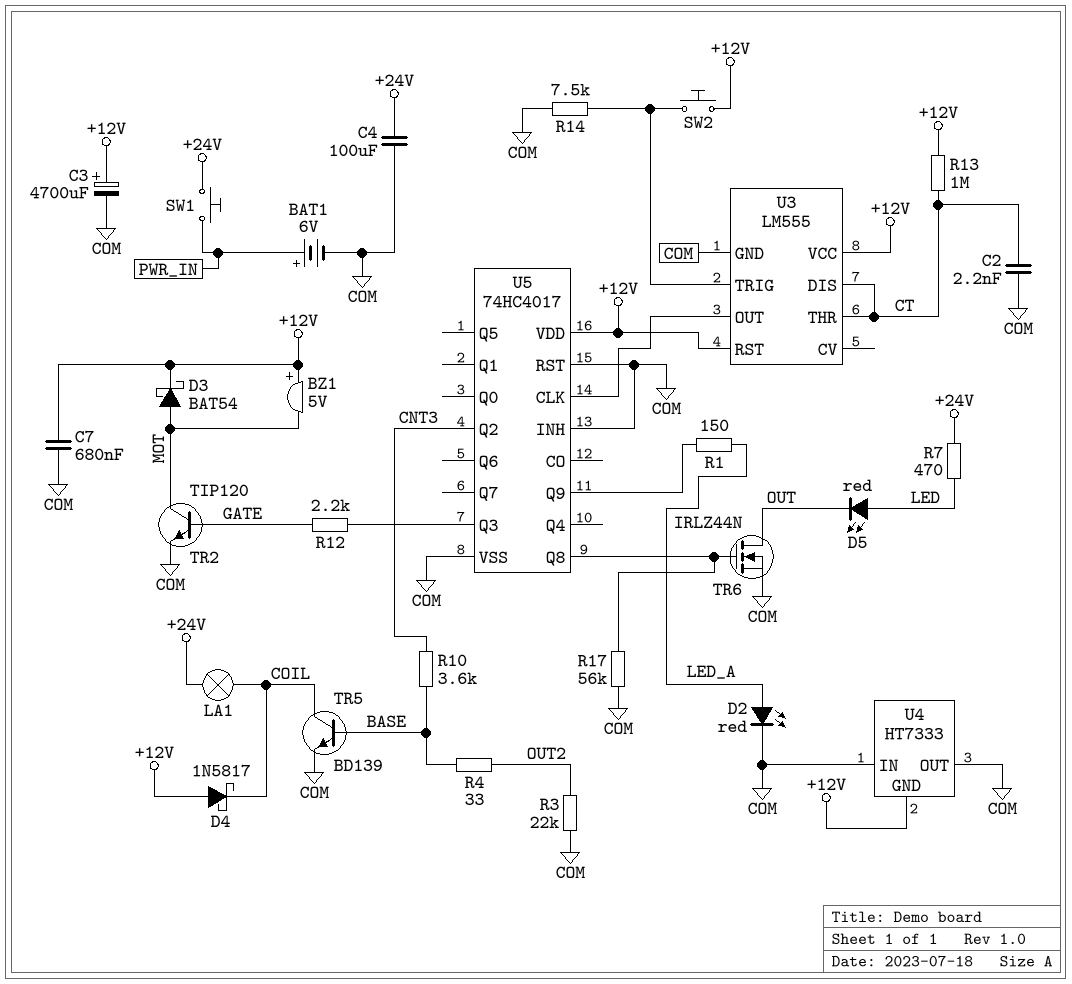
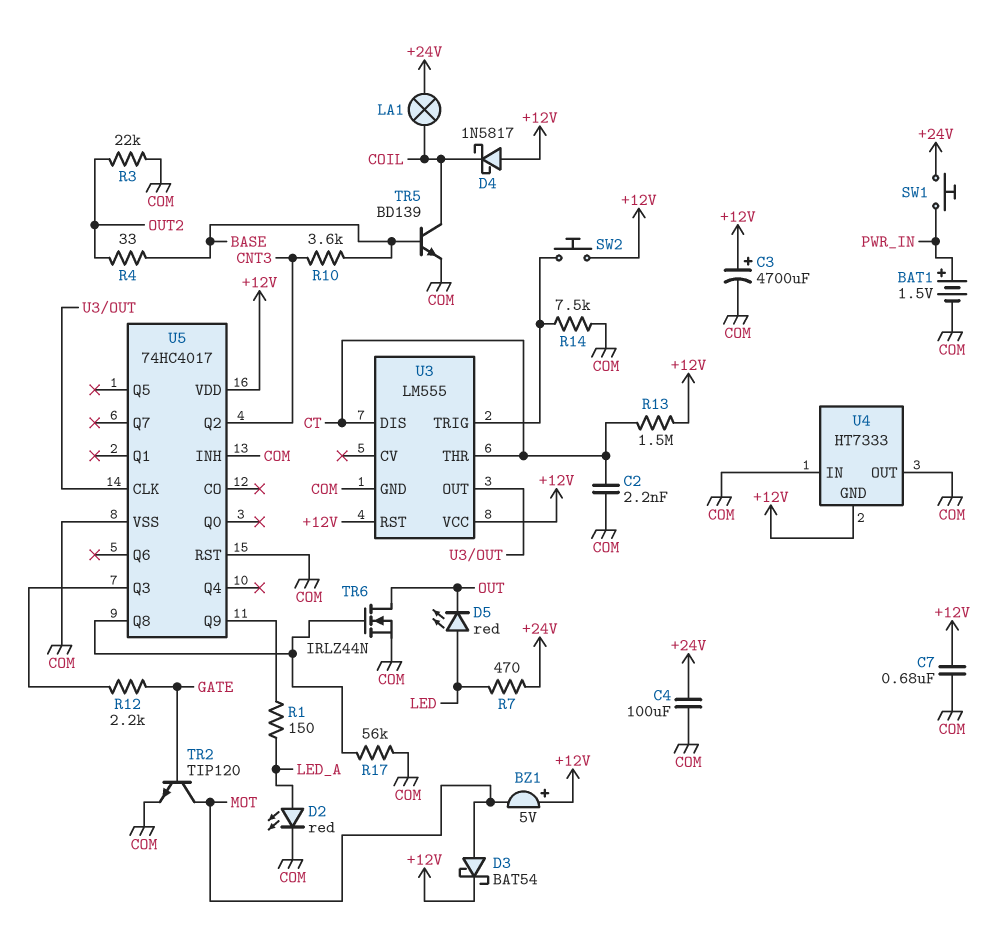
BAT1: 6V (plus PWR_IN, minus COM) -> 1.5V (plus PWR_IN, minus COM)
R13: 1M (+12V, CT) -> 1.5M (+12V, CT)

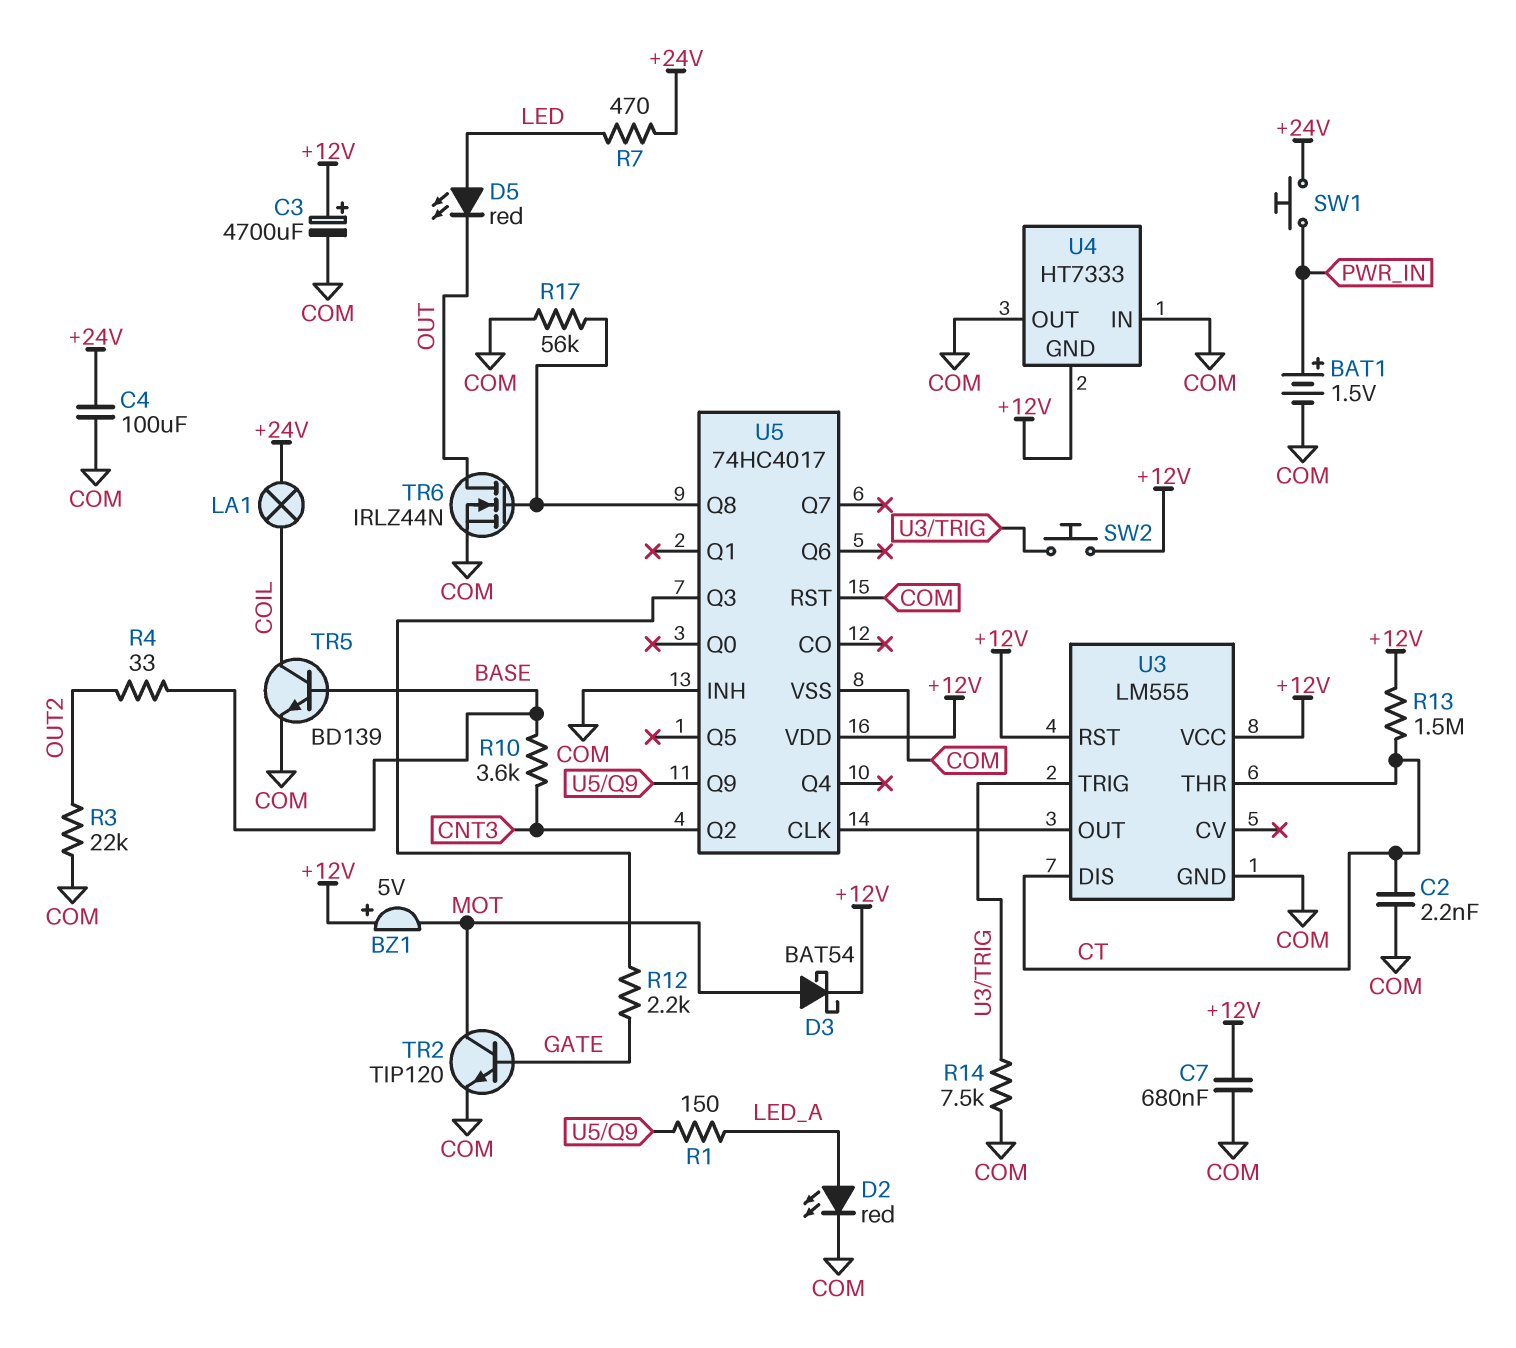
D4: schottky 1N5817 (A +12V, K COIL) -> none

